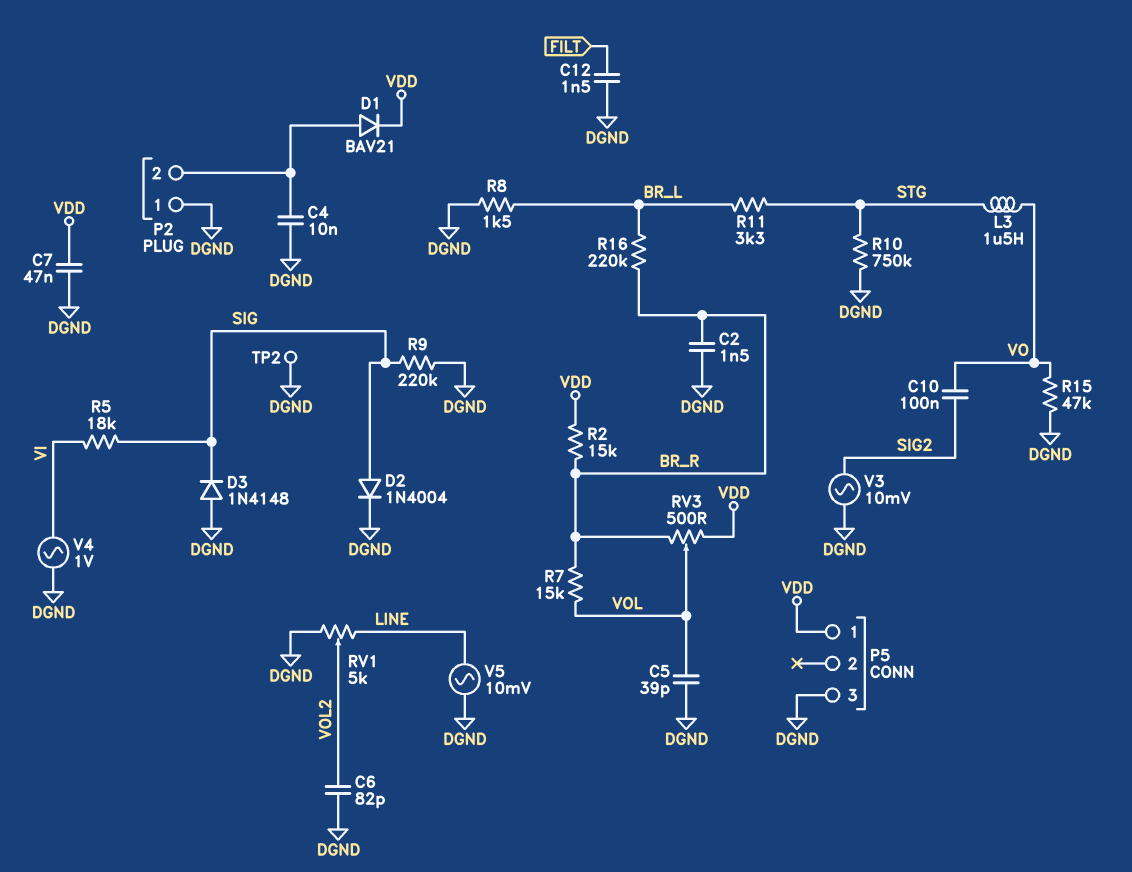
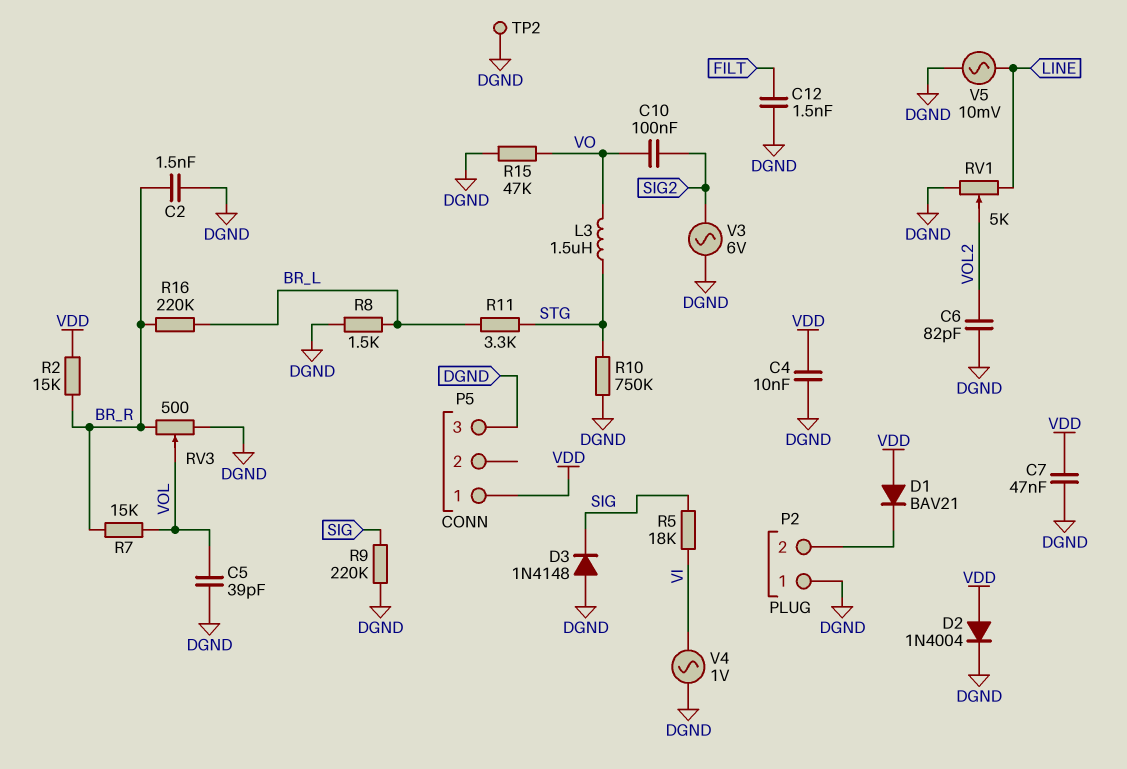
C4: 10nF (DGND, P2/2) -> 10nF (DGND, VDD)
D1: diode BAV21 (A P2/2, K VDD) -> diode BAV21 (A VDD, K P2/2)
D2: diode 1N4004 (A SIG, K DGND) -> diode 1N4004 (A VDD, K DGND)
RV3: 500 (BR_R, VDD, wiper VOL) -> 500 (BR_R, DGND, wiper VOL)
V3: AC 10mV (DGND, SIG2) -> AC 6V (DGND, SIG2)

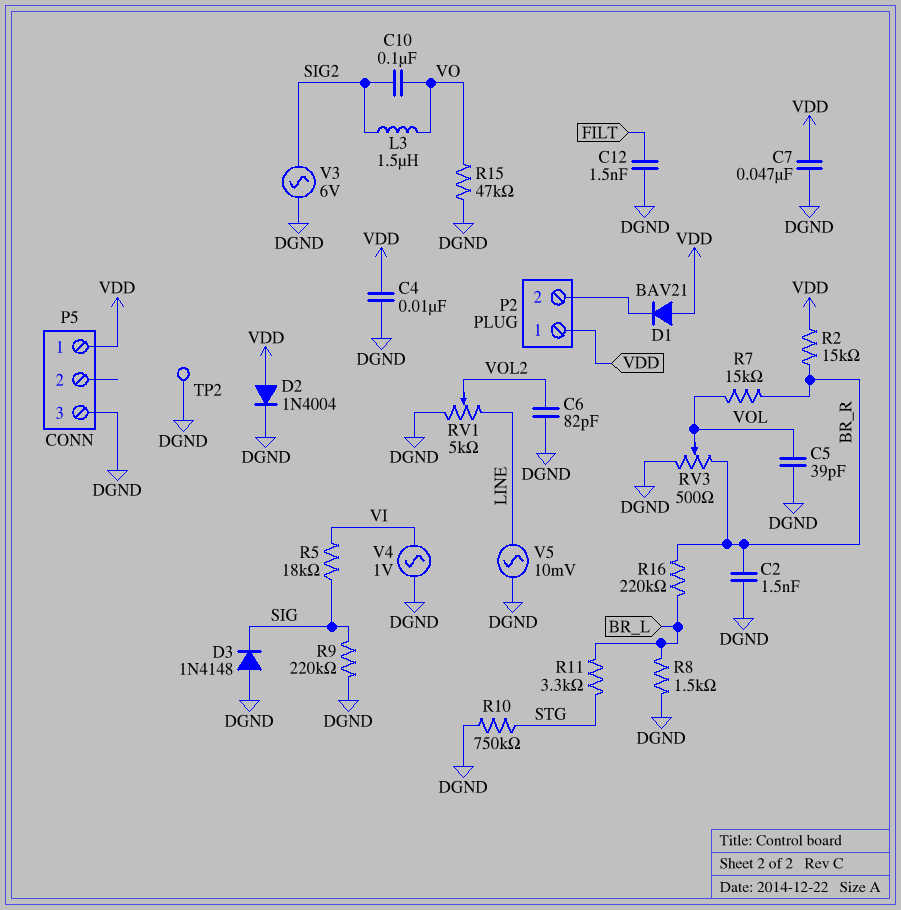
L3: 1.5uH (STG, VO) -> 1.5uH (SIG2, VO)
P2 pin 1: DGND -> VDD

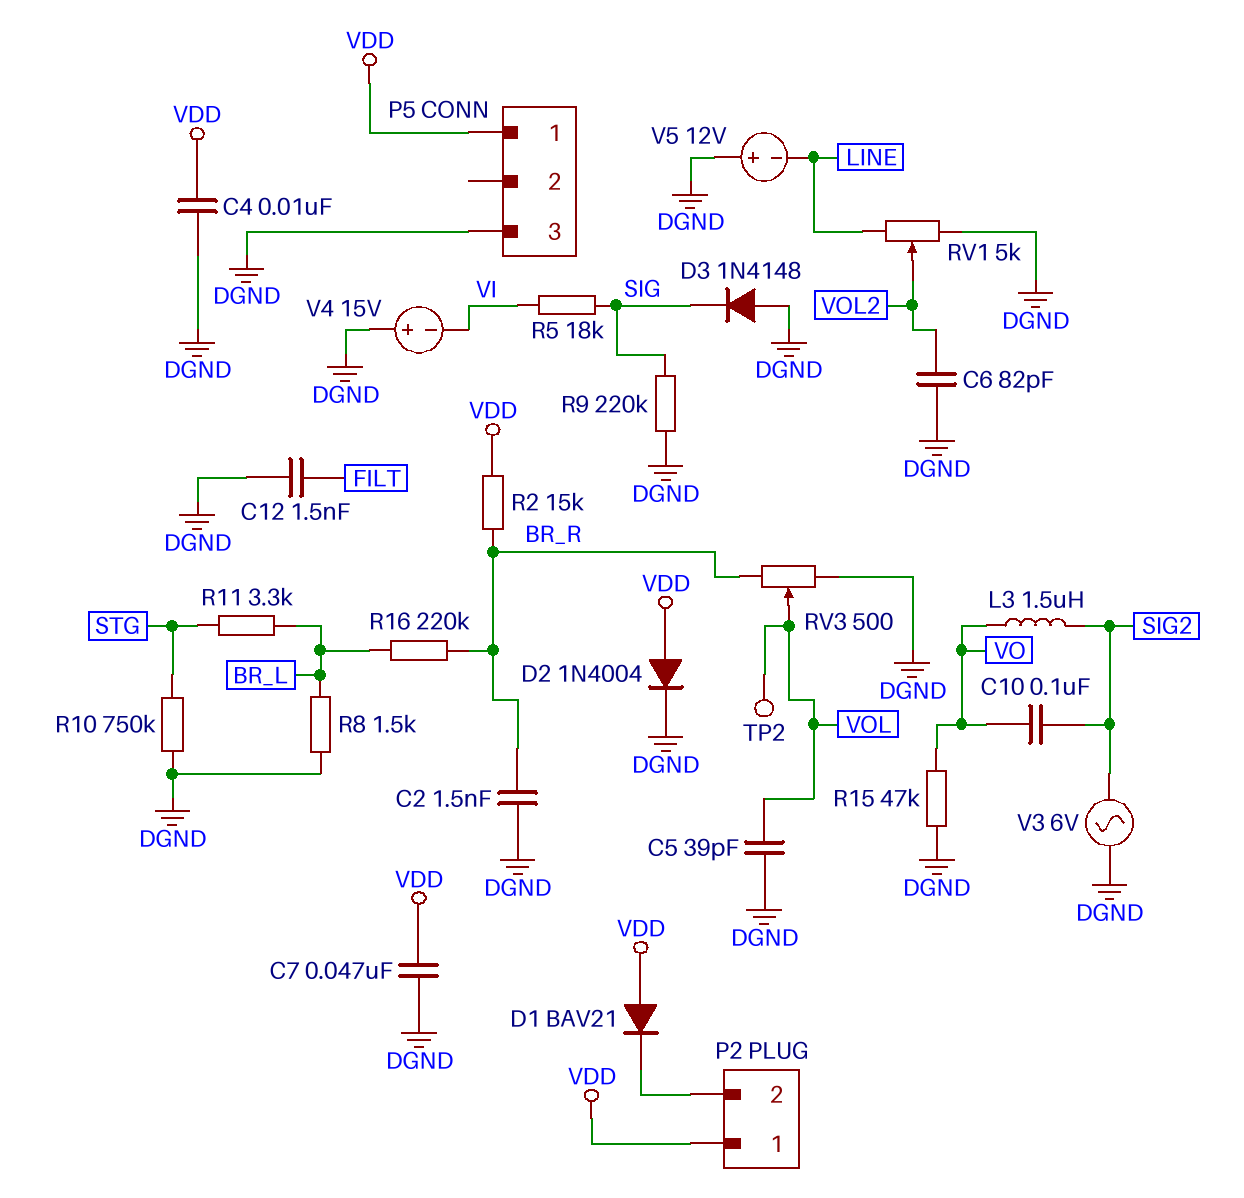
R7: 15k (BR_R, VOL) -> none
TP2: test point (DGND) -> test point (VOL)
V4: AC 1V (DGND, VI) -> 15V (plus DGND, minus VI)
V5: AC 10mV (DGND, LINE) -> 12V (plus DGND, minus LINE)

